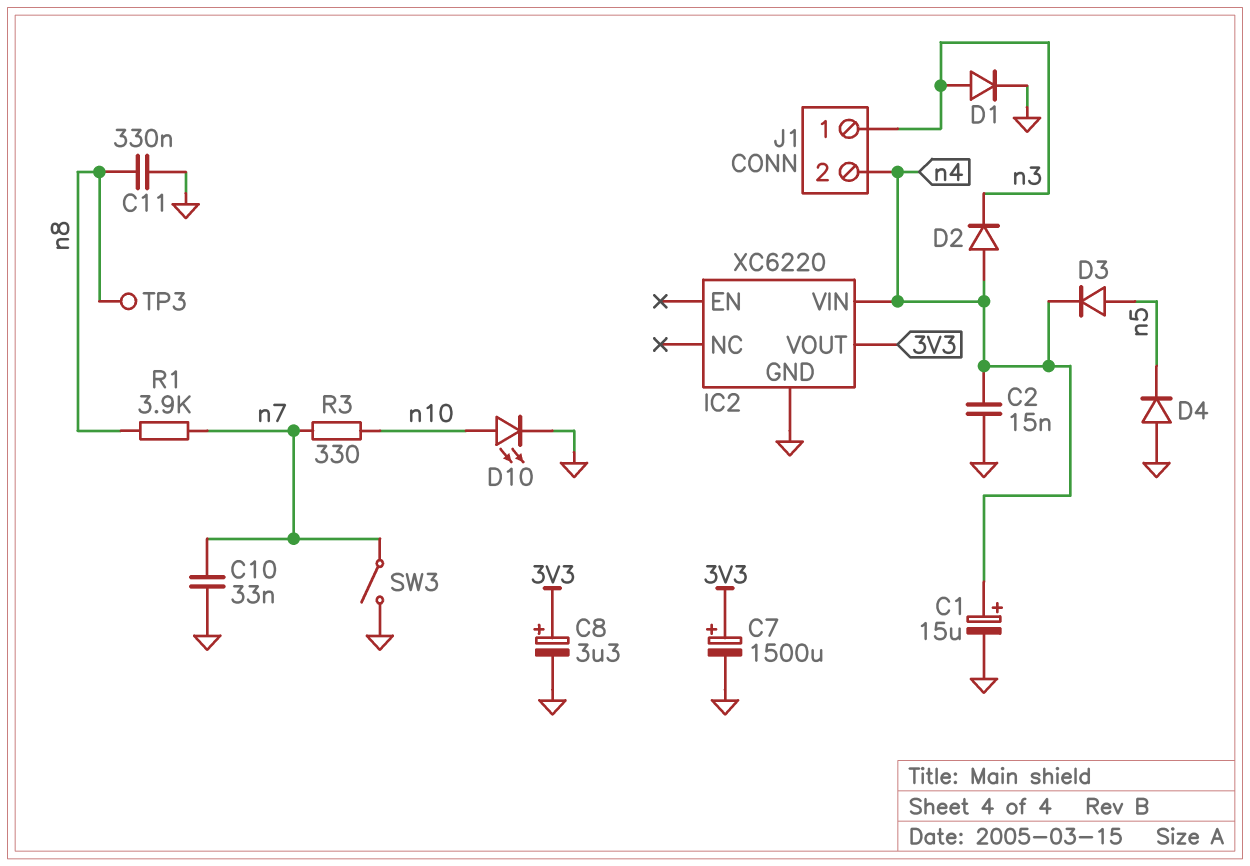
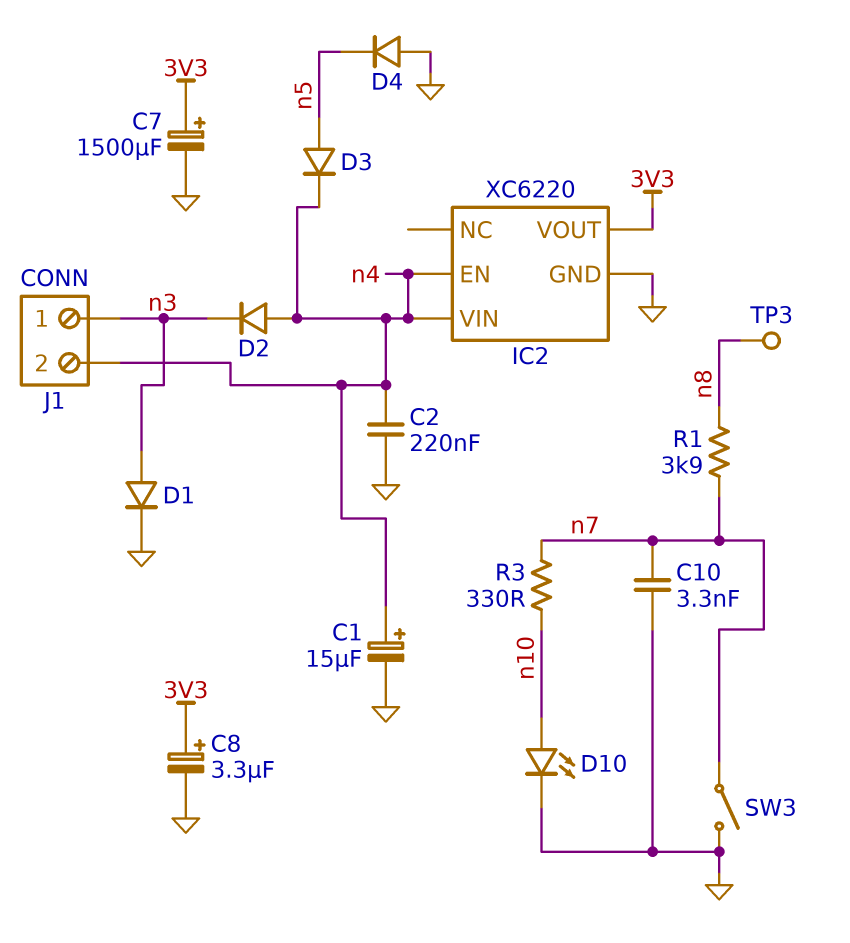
C2: 15nF (GND, n4) -> 220nF (GND, n4)
C10: 33nF (GND, n7) -> 3.3nF (GND, n7)
C11: 330nF (GND, n8) -> none
IC2 pin EN: none -> n4

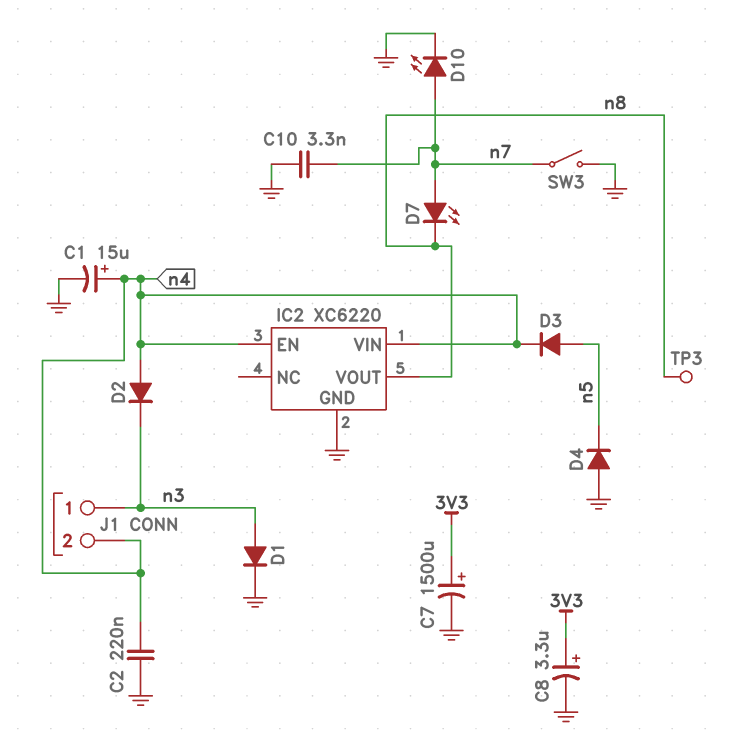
D7: none -> LED (A n7, K n8)
D10: LED (A n10, K GND) -> LED (A n7, K GND)
IC2 pin VOUT: 3V3 -> n8
R1: 3.9k (n7, n8) -> none
R3: 330 (n7, n10) -> none

